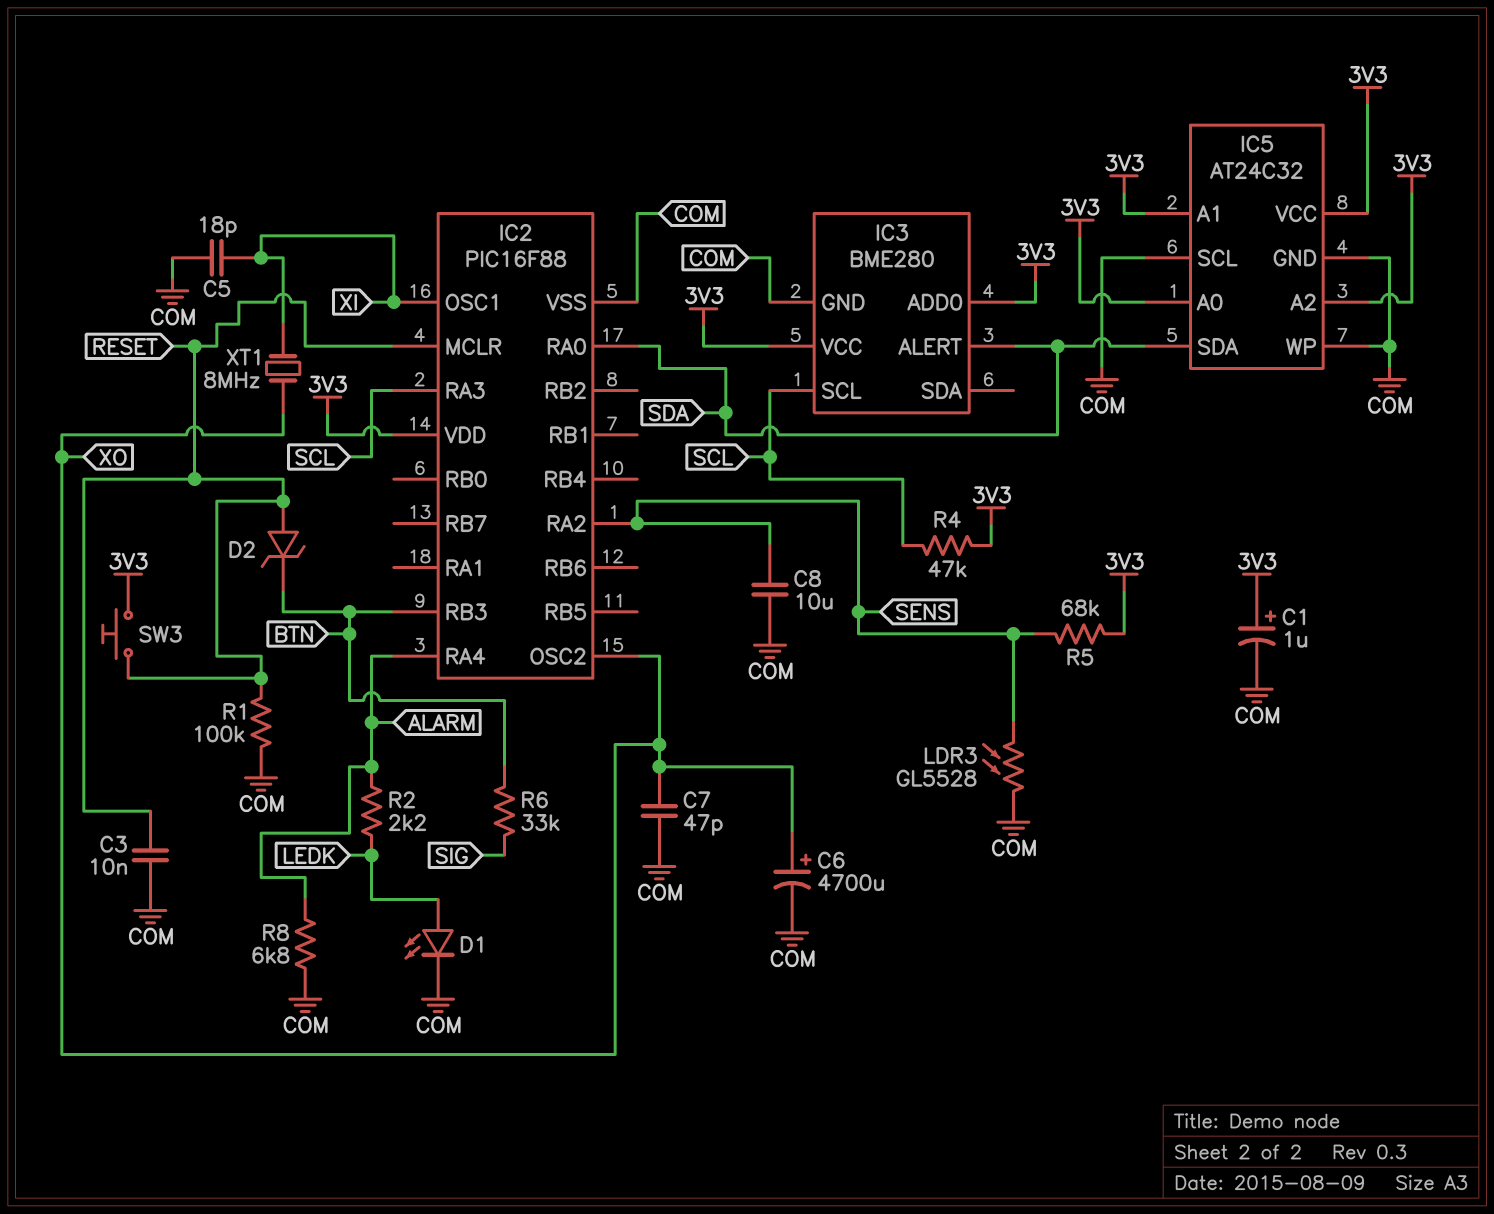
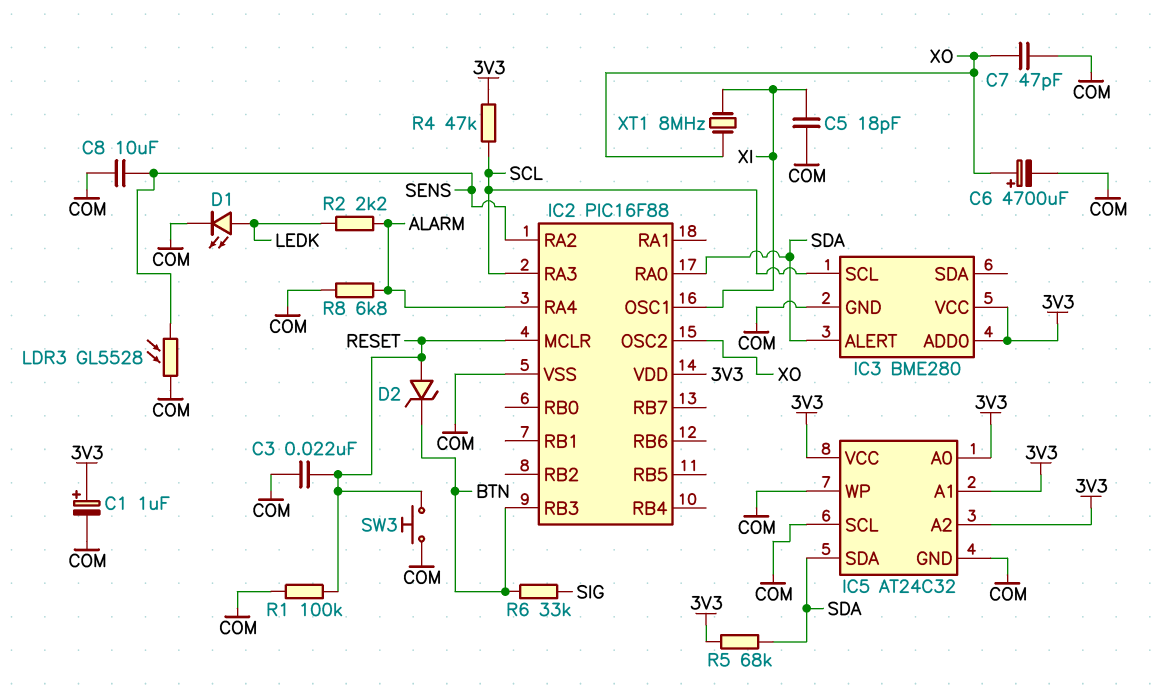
C3: 10nF (COM, RESET) -> 22nF (COM, RESET)
R5: 68k (3V3, SENS) -> 68k (3V3, SDA)
SW3: button (3V3, RESET) -> button (COM, RESET)

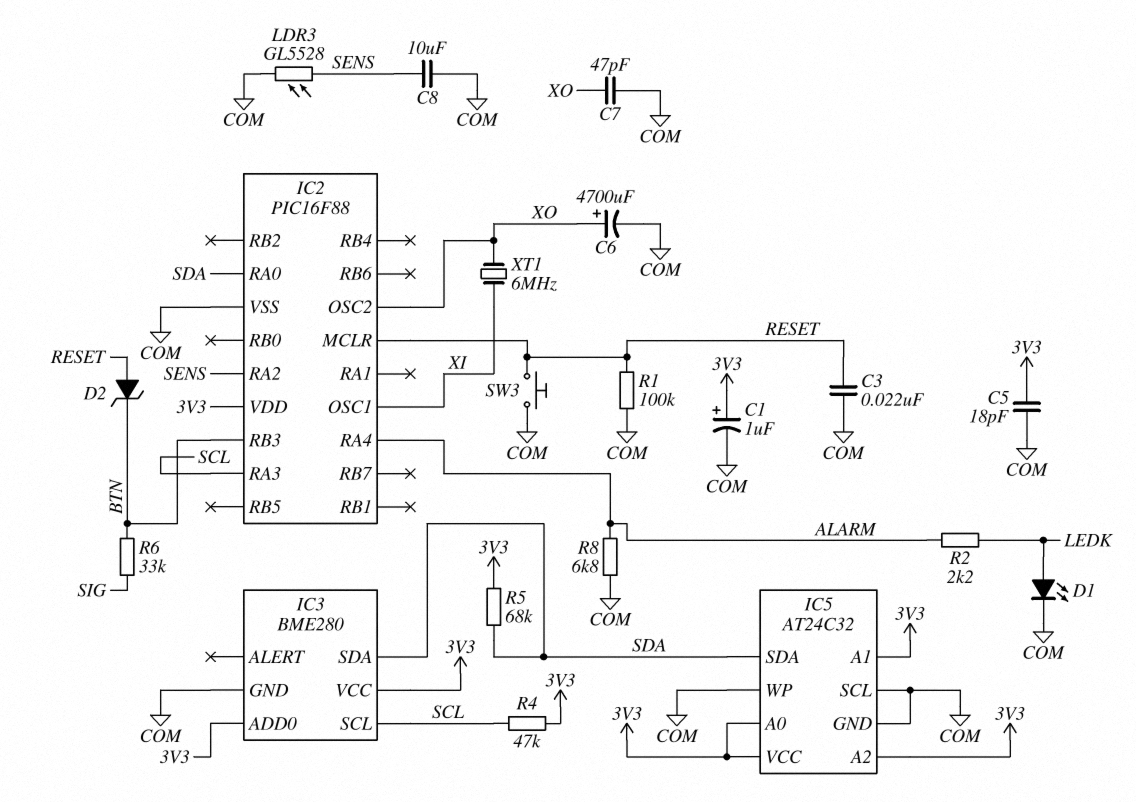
C5: 18pF (COM, XI) -> 18pF (3V3, COM)
IC3 pin ALERT: SDA -> none
IC3 pin SDA: none -> SDA
XT1: 8MHz (XI, XO) -> 6MHz (XI, XO)

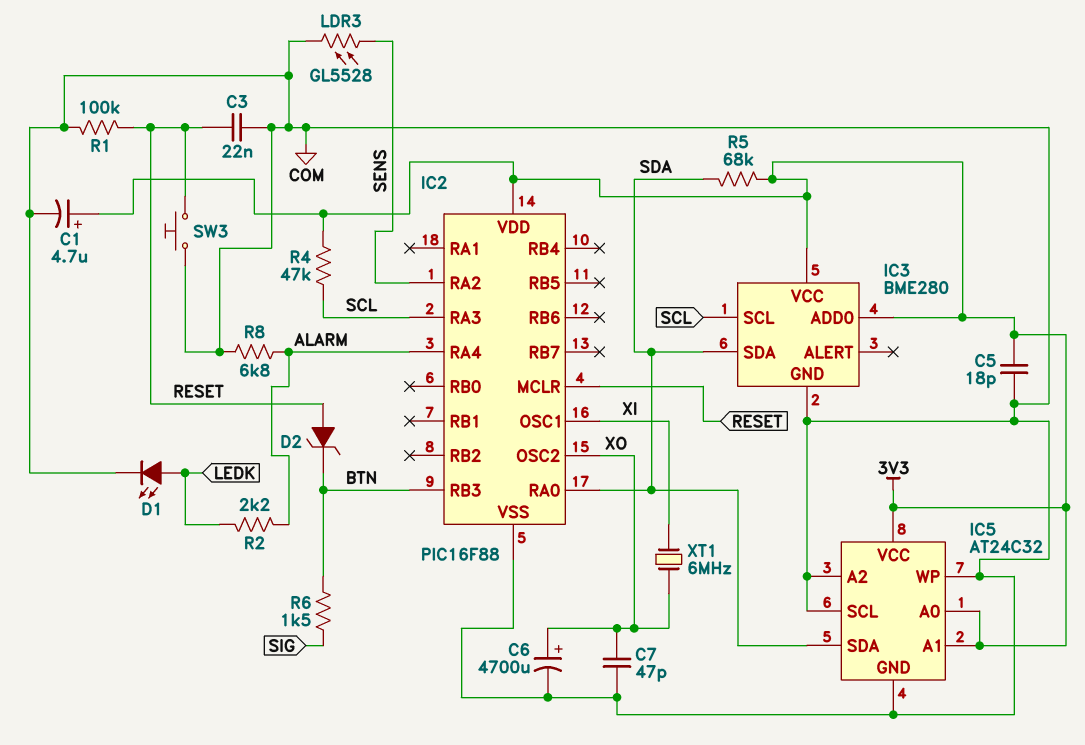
C1: 1uF (plus 3V3, minus COM) -> 4.7uF (plus 3V3, minus COM)
C8: 10uF (COM, SENS) -> none
IC5 pin A2: 3V3 -> COM
R6: 33k (BTN, SIG) -> 1.5k (BTN, SIG)

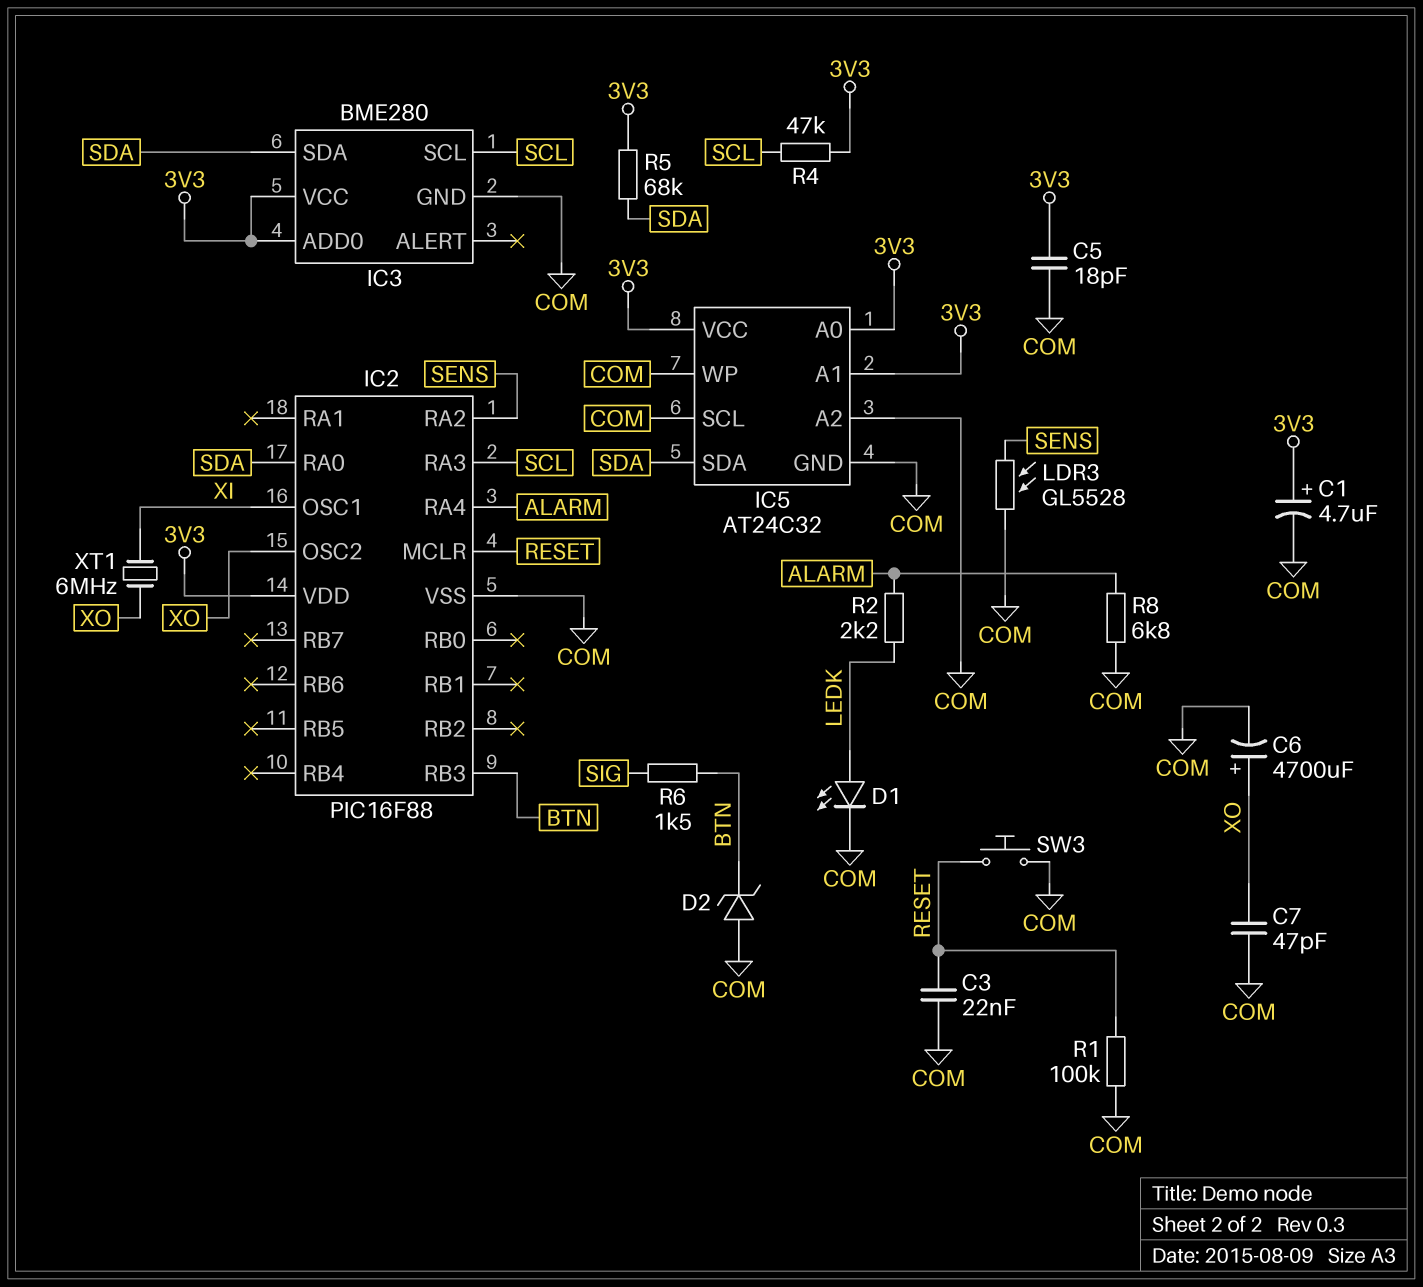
D2: zener (A RESET, K BTN) -> zener (A COM, K BTN)

